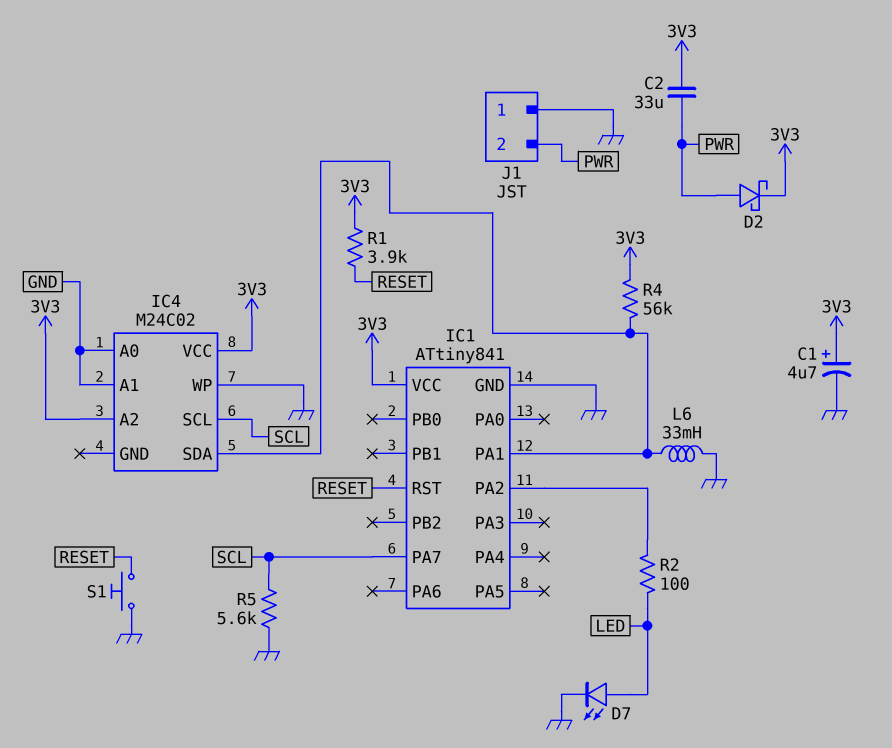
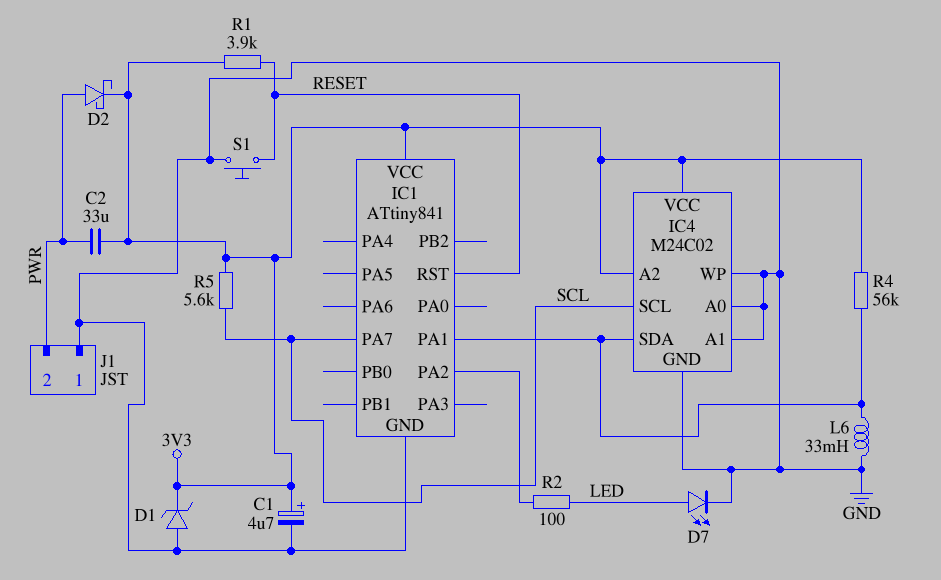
D1: none -> zener (A GND, K 3V3)
IC4 pin GND: none -> GND
R5: 5.6k (GND, SCL) -> 5.6k (3V3, SCL)

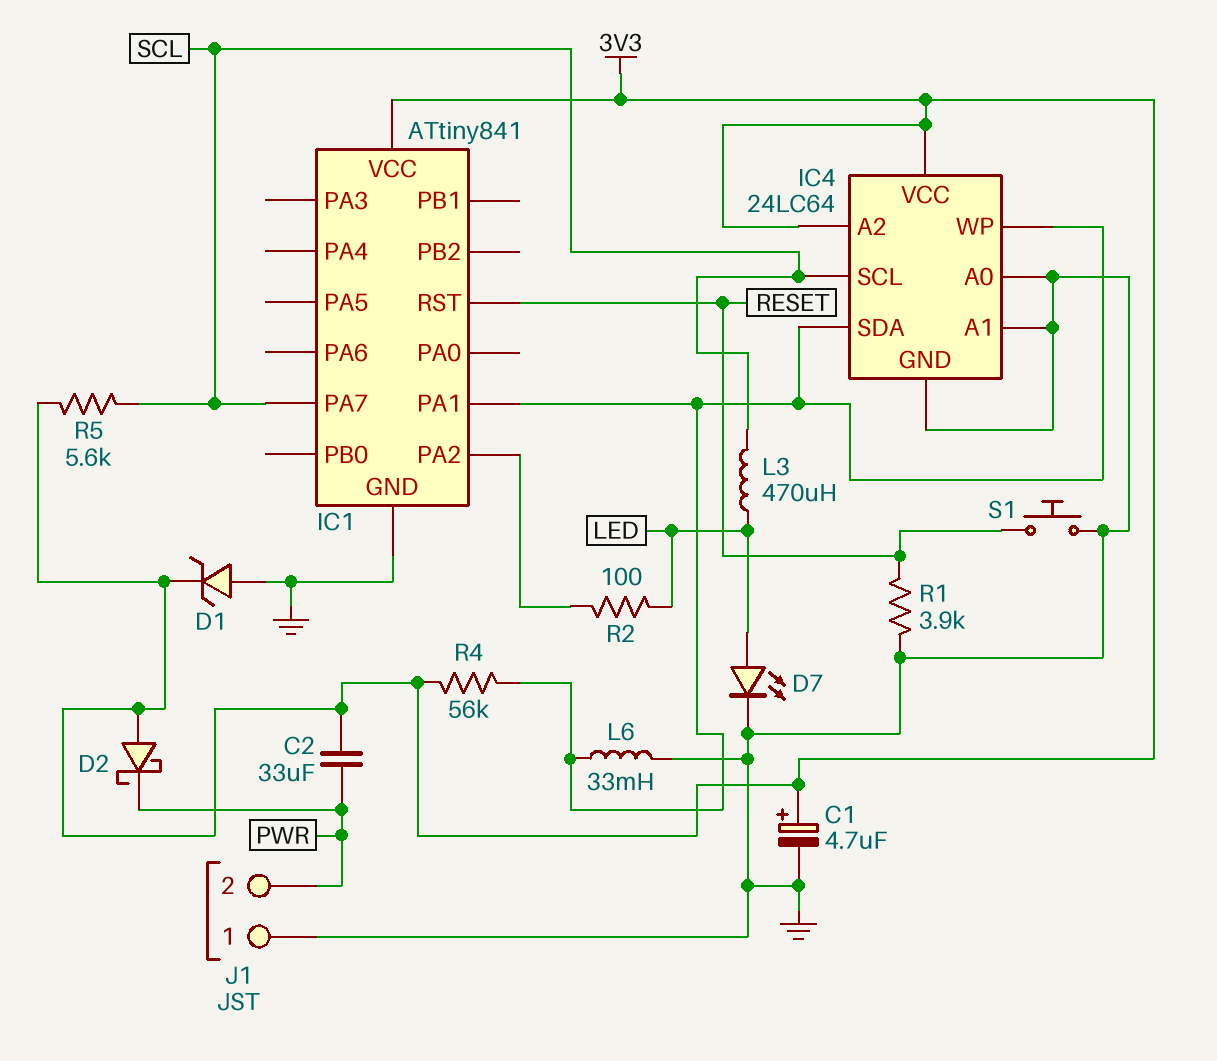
D2: schottky (A PWR, K 3V3) -> schottky (A 3V3, K PWR)
IC4: M24C02 -> 24LC64
IC4 pin WP: GND -> IC1/PA1
L3: none -> 470uH (LED, SCL)
R1: 3.9k (3V3, RESET) -> 3.9k (GND, RESET)

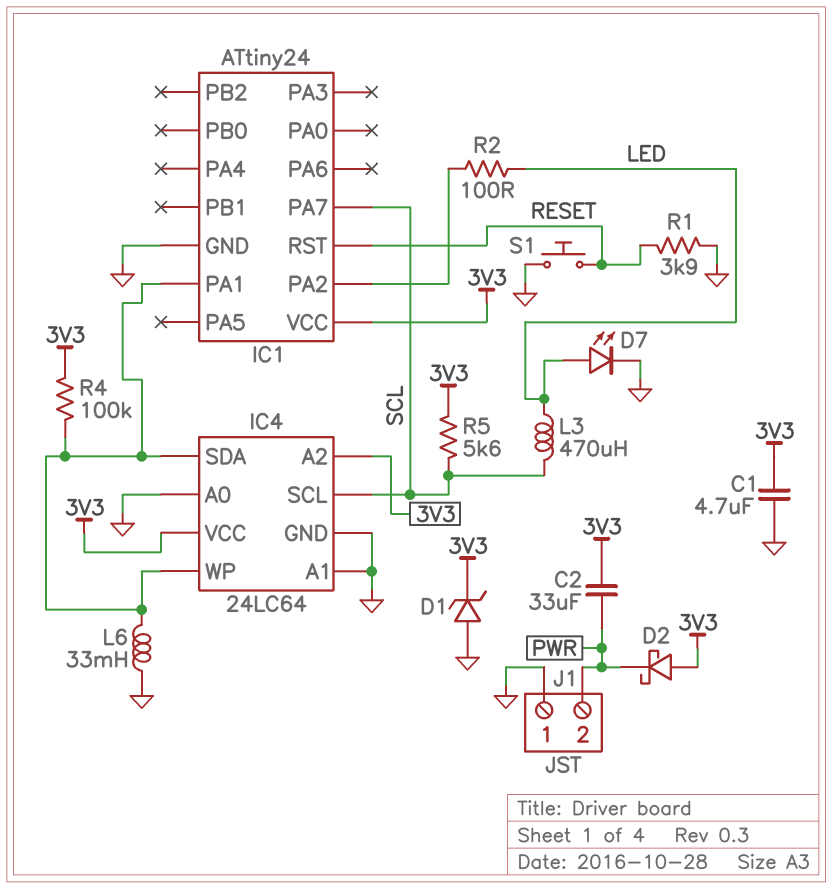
C1: 4.7uF (plus 3V3, minus GND) -> 4.7uF (3V3, GND)
IC1: ATtiny841 -> ATtiny24
R4: 56k (3V3, IC1/PA1) -> 100k (3V3, IC1/PA1)

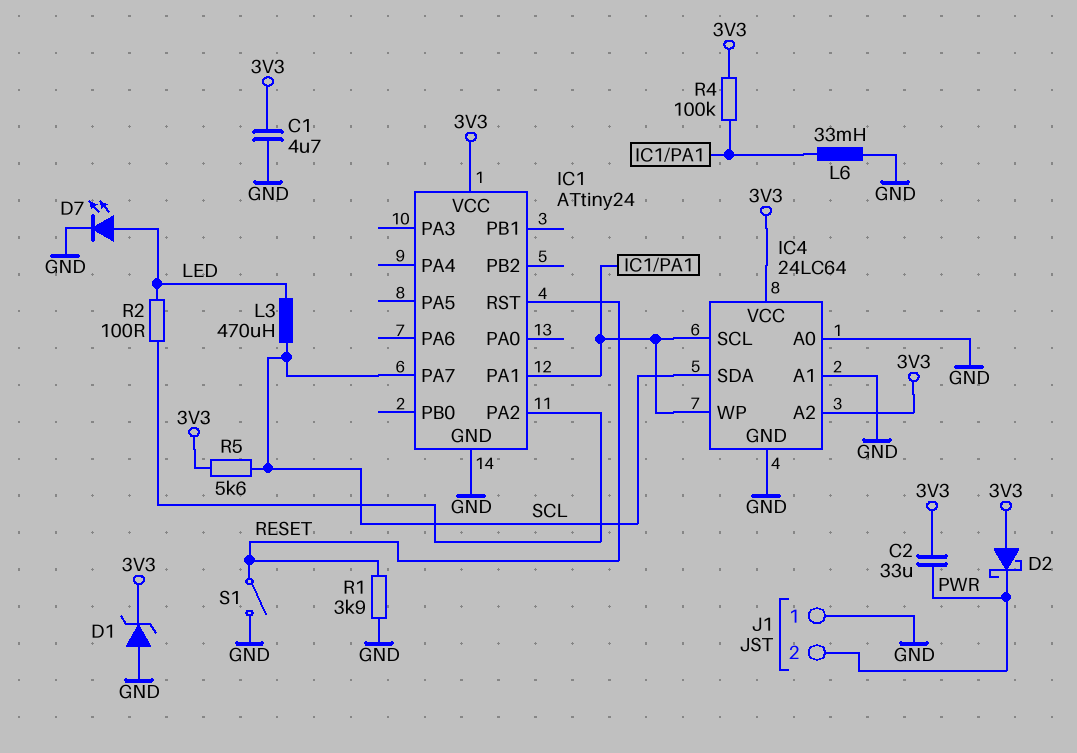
IC4 pin SCL: SCL -> IC1/PA1
IC4 pin SDA: IC1/PA1 -> SCL
S1: button (GND, RESET) -> switch (GND, RESET)

